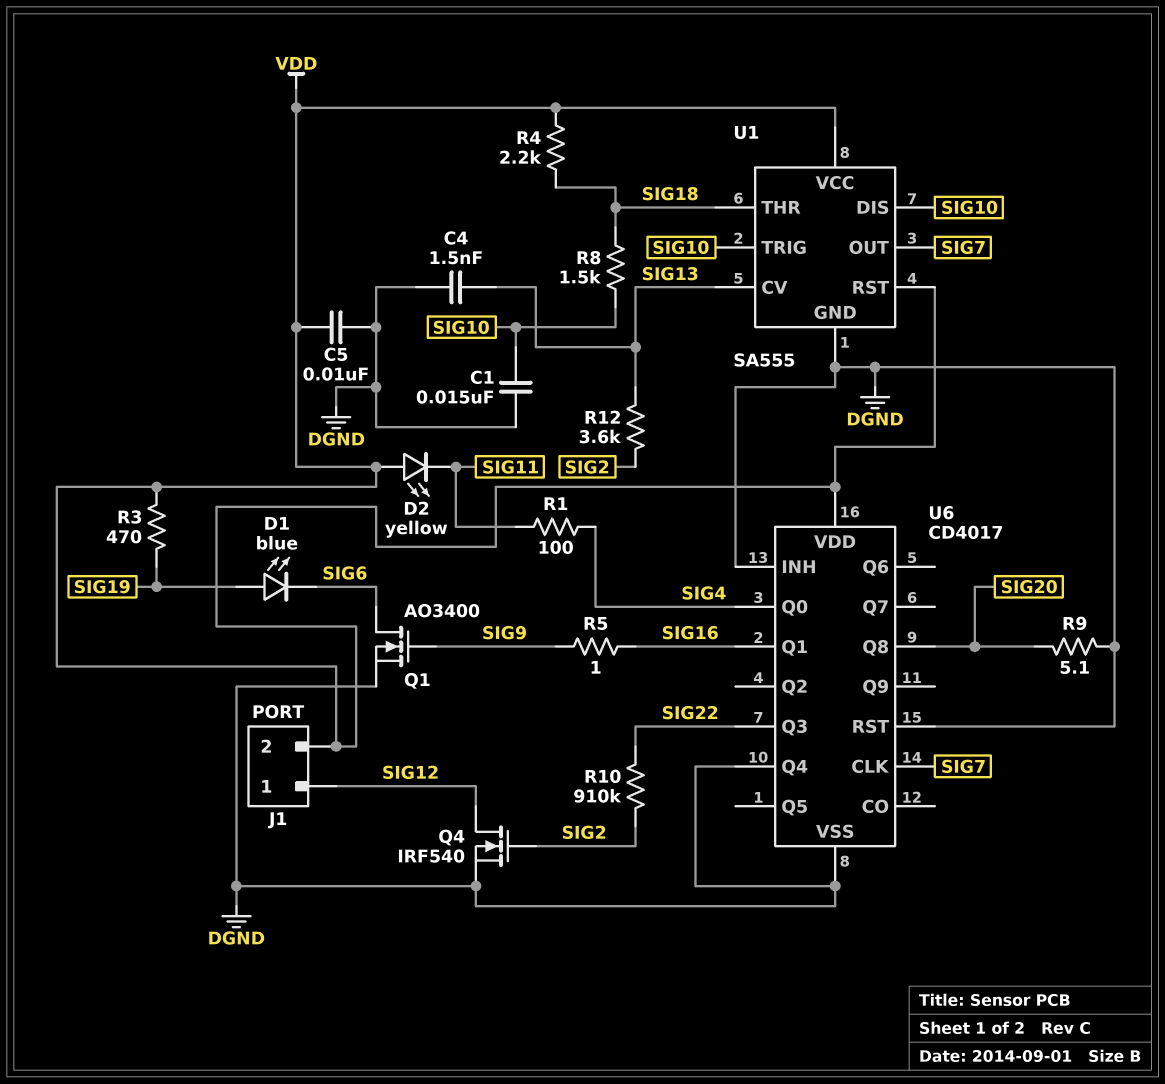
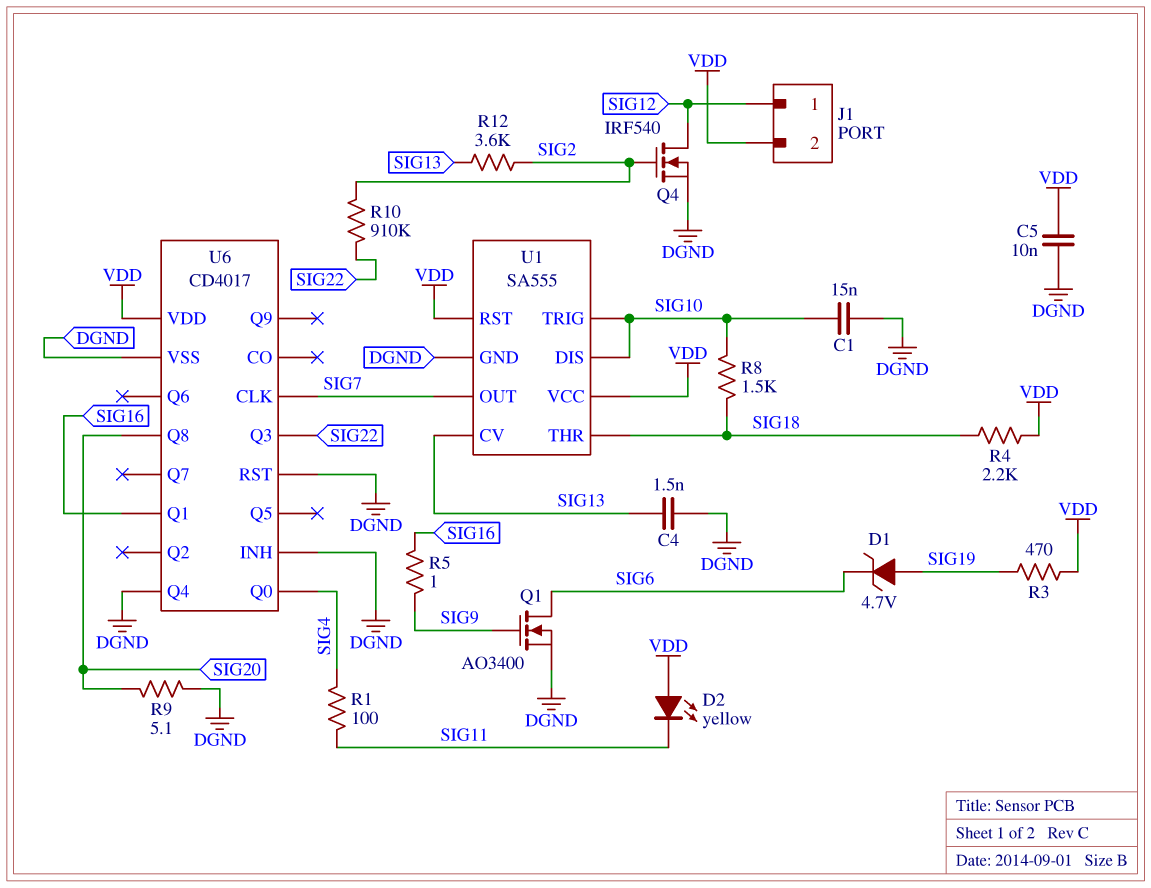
D1: LED blue (A SIG19, K SIG6) -> zener 4.7V (A SIG19, K SIG6)

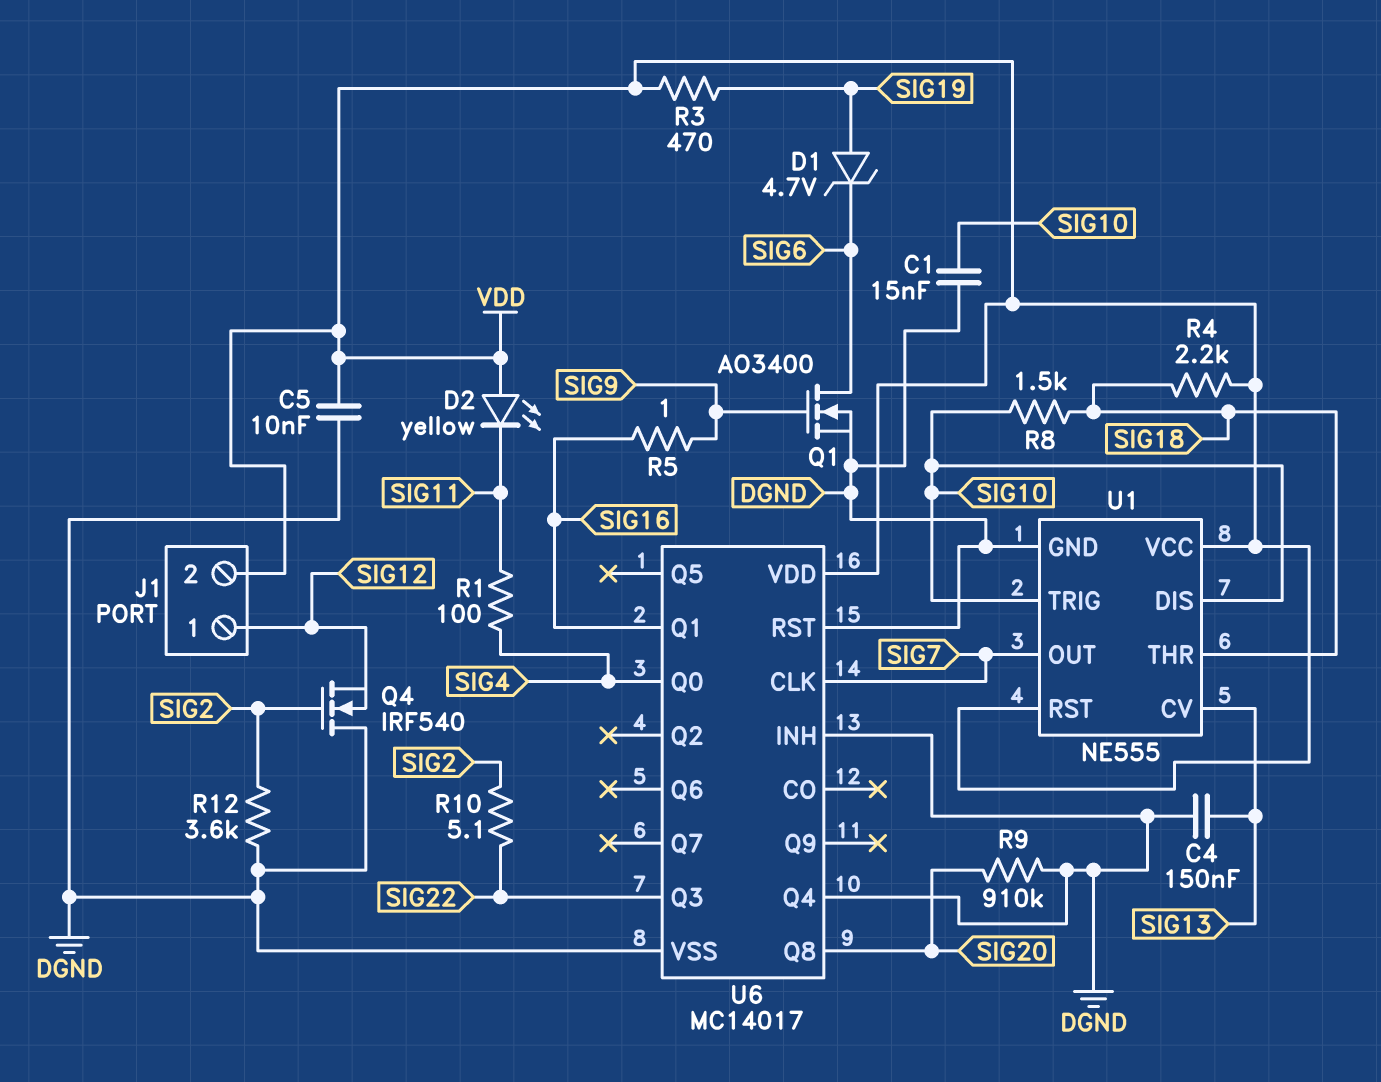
C4: 1.5nF (DGND, SIG13) -> 150nF (DGND, SIG13)
Q4: NMOS IRF540 (G SIG2, D SIG12, S DGND) -> NMOS IRF540 (G SIG2, D DGND, S SIG12)
R9: 5.1 (DGND, SIG20) -> 910k (DGND, SIG20)
R10: 910k (SIG2, SIG22) -> 5.1 (SIG2, SIG22)
R12: 3.6k (SIG2, SIG13) -> 3.6k (DGND, SIG2)
U1: SA555 -> NE555
U6: CD4017 -> MC14017

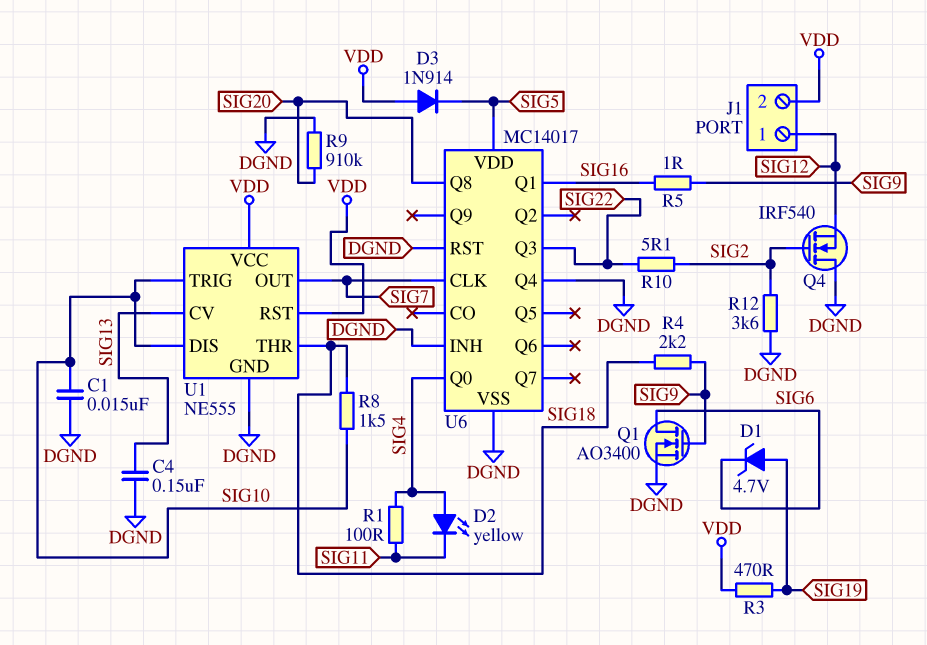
C5: 10nF (DGND, VDD) -> none
D2: LED yellow (A VDD, K SIG11) -> LED yellow (A SIG4, K SIG11)
D3: none -> diode 1N914 (A VDD, K SIG5)
R4: 2.2k (SIG18, VDD) -> 2.2k (SIG9, SIG18)
U6 pin VDD: VDD -> SIG5

